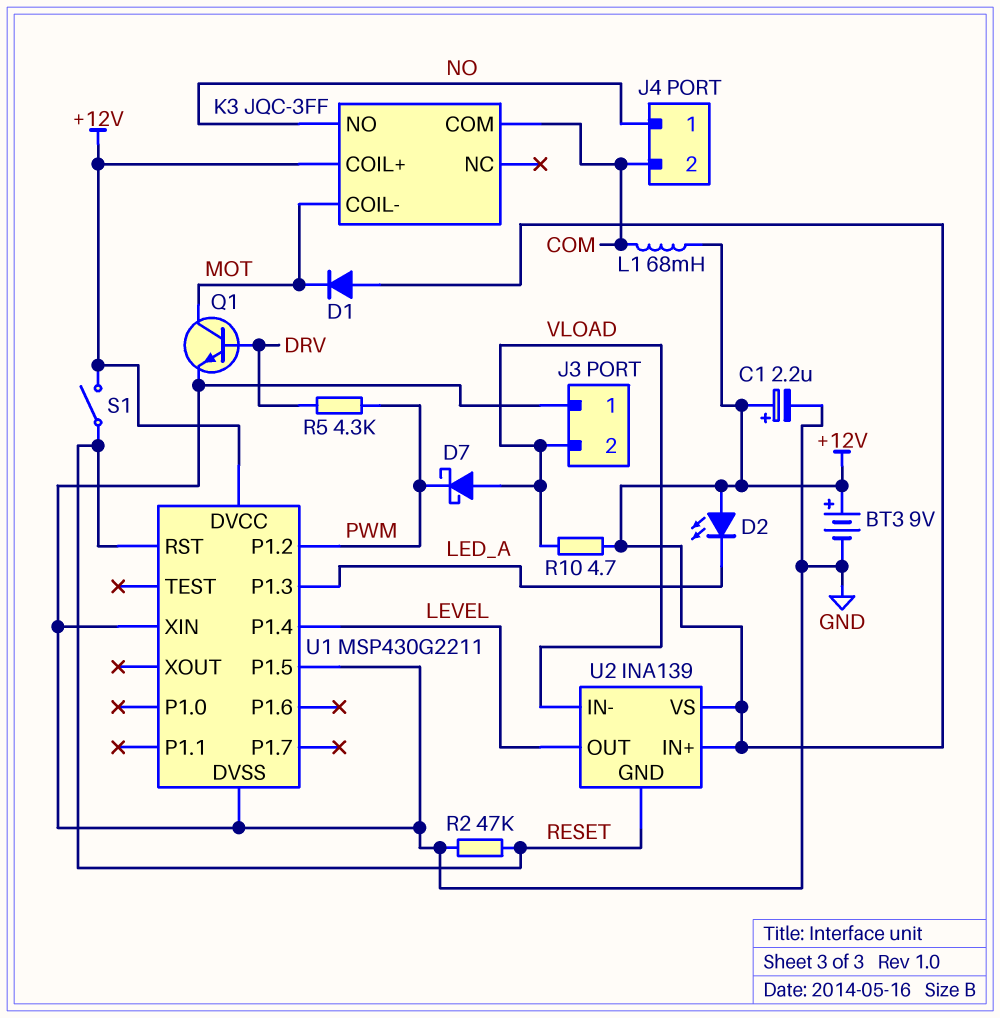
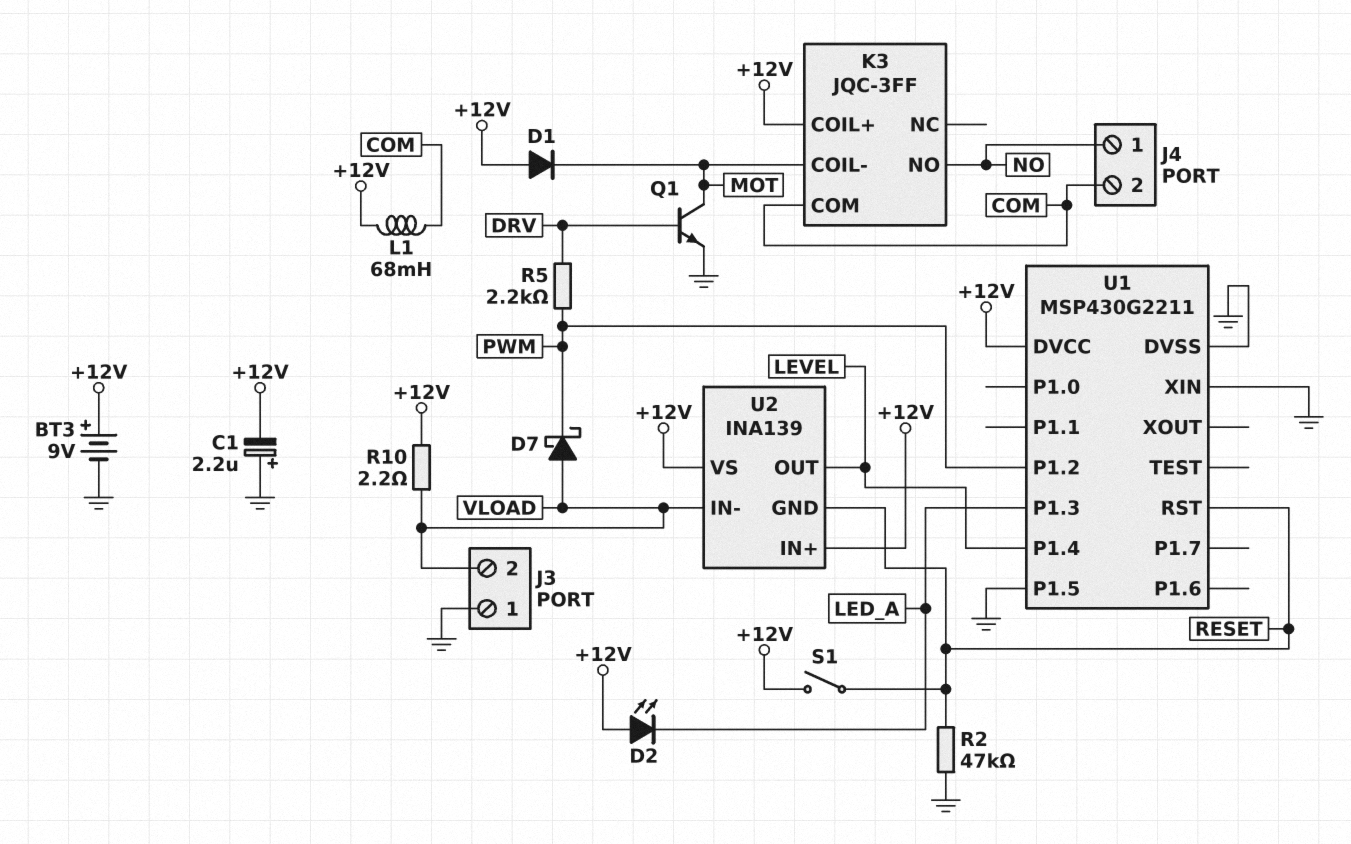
C1: 2.2uF (plus +12V, minus GND) -> 2.2uF (plus GND, minus +12V)
R5: 4.3k (DRV, PWM) -> 2.2k (DRV, PWM)
R10: 4.7 (+12V, VLOAD) -> 2.2 (+12V, VLOAD)

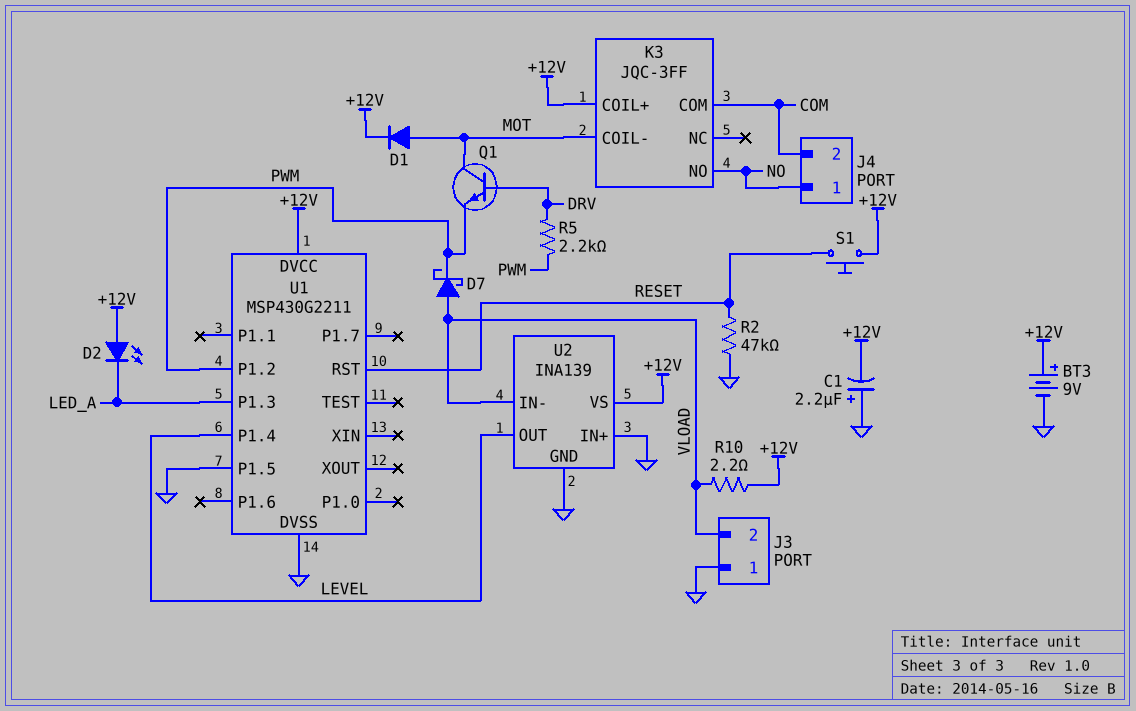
D1: diode (A +12V, K MOT) -> diode (A MOT, K +12V)
L1: 68mH (+12V, COM) -> none
Q1: NPN (B DRV, C MOT, E GND) -> NPN (B DRV, C MOT, E PWM)
S1: switch (+12V, RESET) -> button (+12V, RESET)
U1 pin XIN: GND -> none
U2 pin GND: RESET -> GND
U2 pin IN+: +12V -> GND

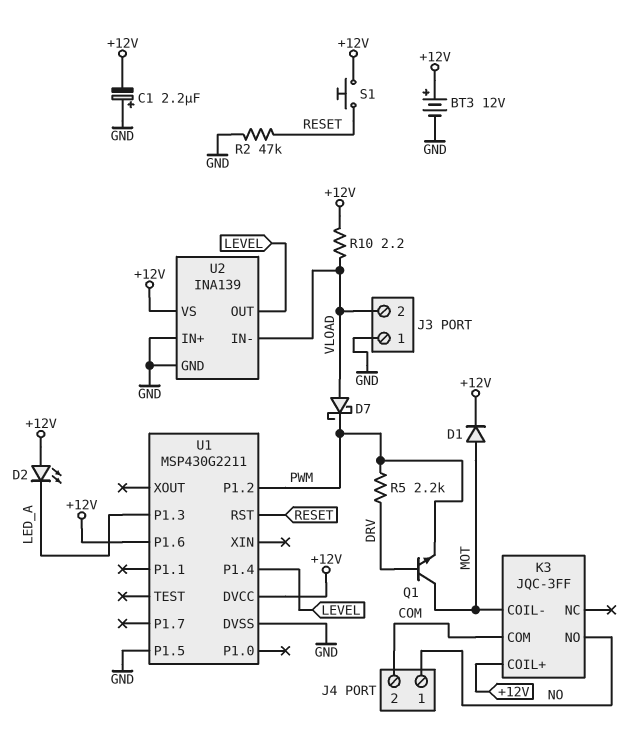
BT3: 9V (plus +12V, minus GND) -> 12V (plus +12V, minus GND)
U1 pin P1.6: none -> +12V

